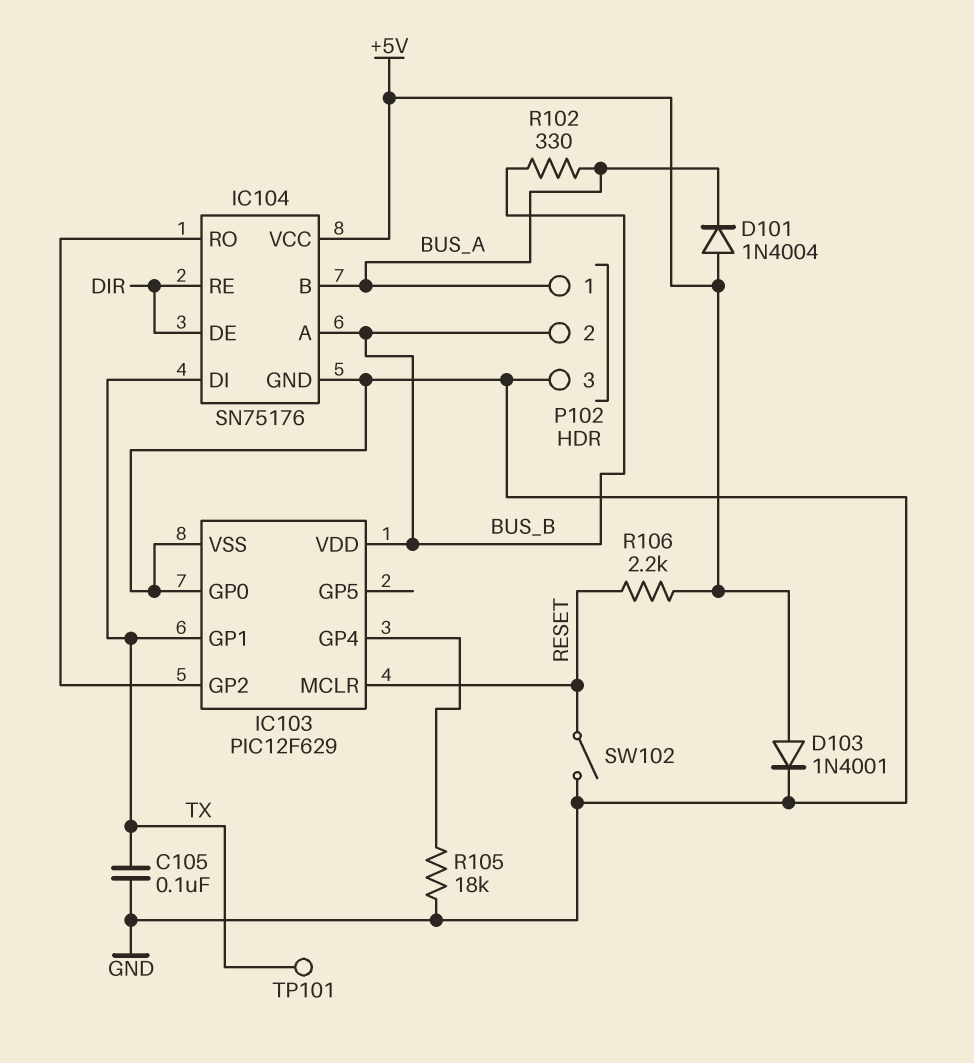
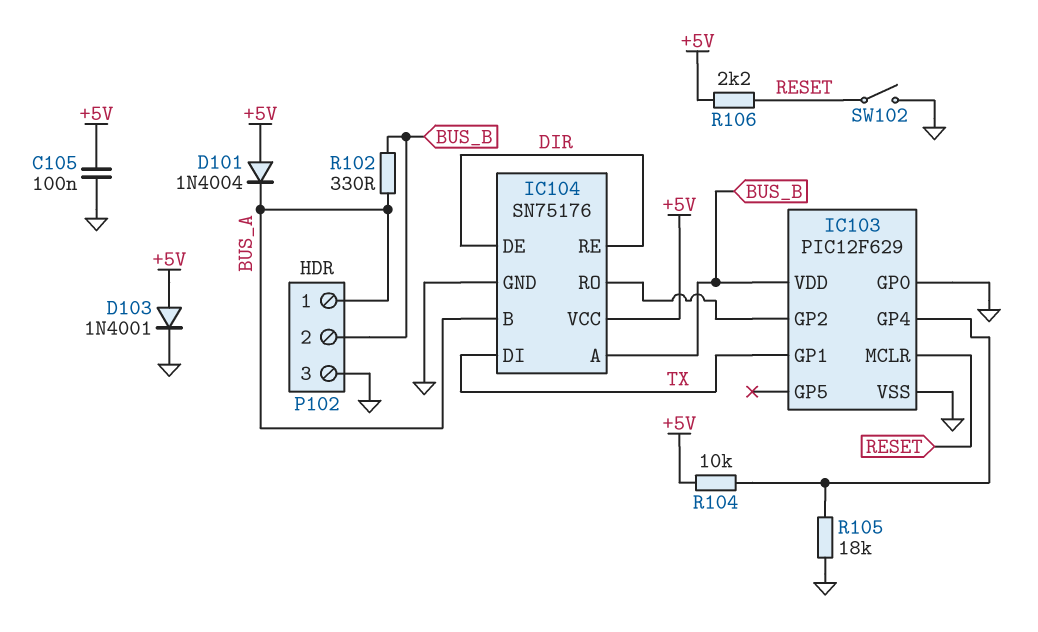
C105: 100nF (GND, TX) -> 100nF (+5V, GND)
R104: none -> 10k (+5V, IC103/GP4)
TP101: test point (TX) -> none

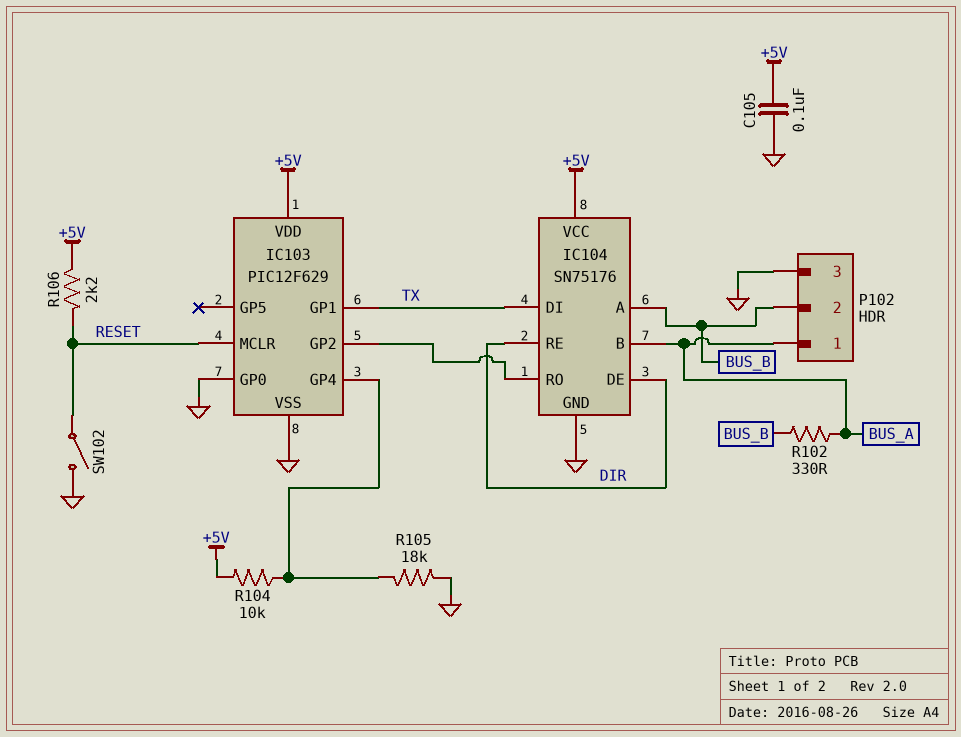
D101: diode 1N4004 (A +5V, K BUS_A) -> none
D103: diode 1N4001 (A +5V, K GND) -> none
IC103 pin VDD: BUS_B -> +5V

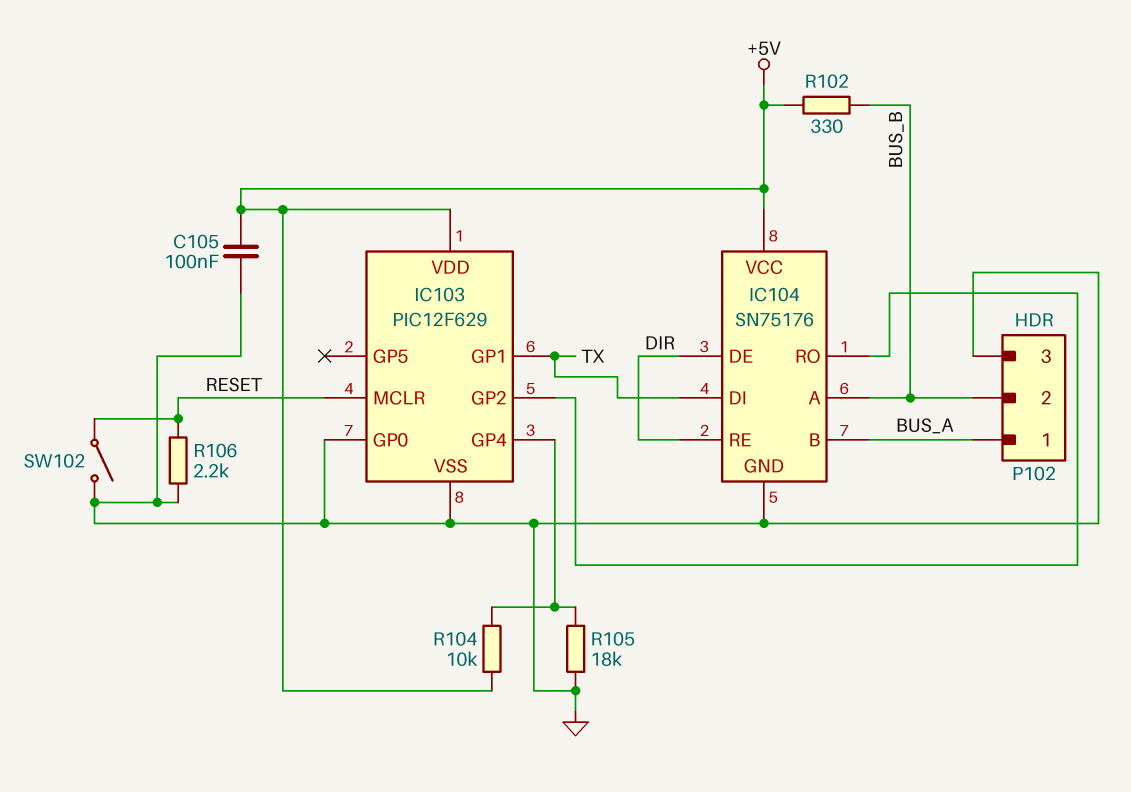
R102: 330 (BUS_A, BUS_B) -> 330 (+5V, BUS_B)
R106: 2.2k (+5V, RESET) -> 2.2k (GND, RESET)

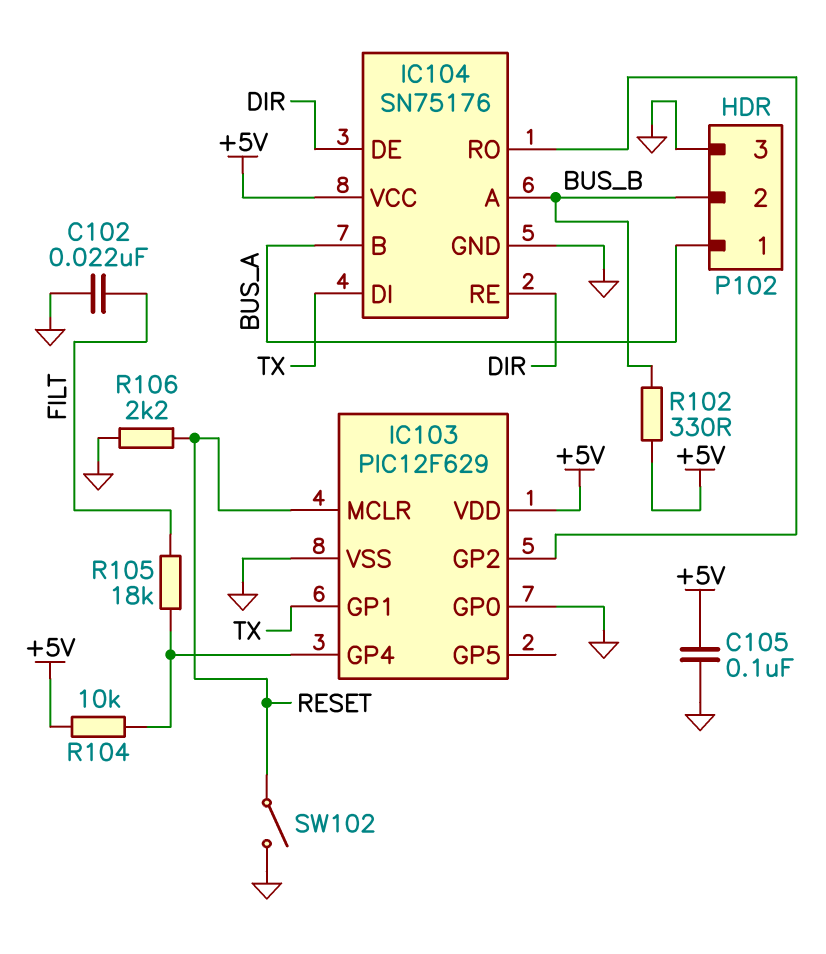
C102: none -> 22nF (FILT, GND)
R105: 18k (GND, IC103/GP4) -> 18k (FILT, IC103/GP4)

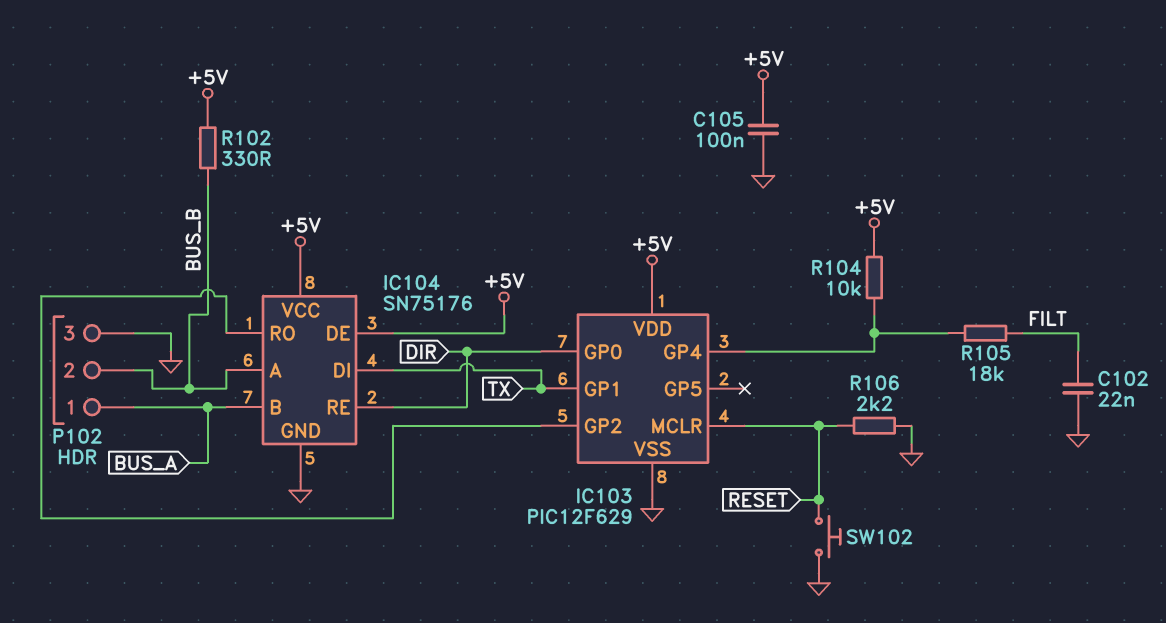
IC103 pin GP0: GND -> DIR
IC104 pin DE: DIR -> +5V
SW102: switch (GND, RESET) -> button (GND, RESET)

